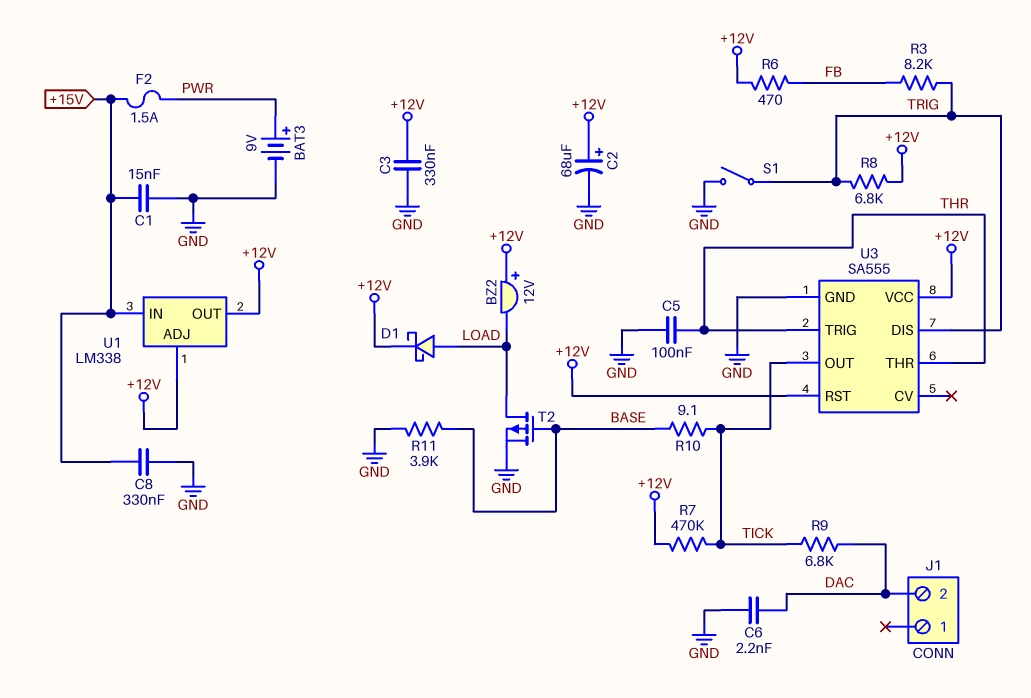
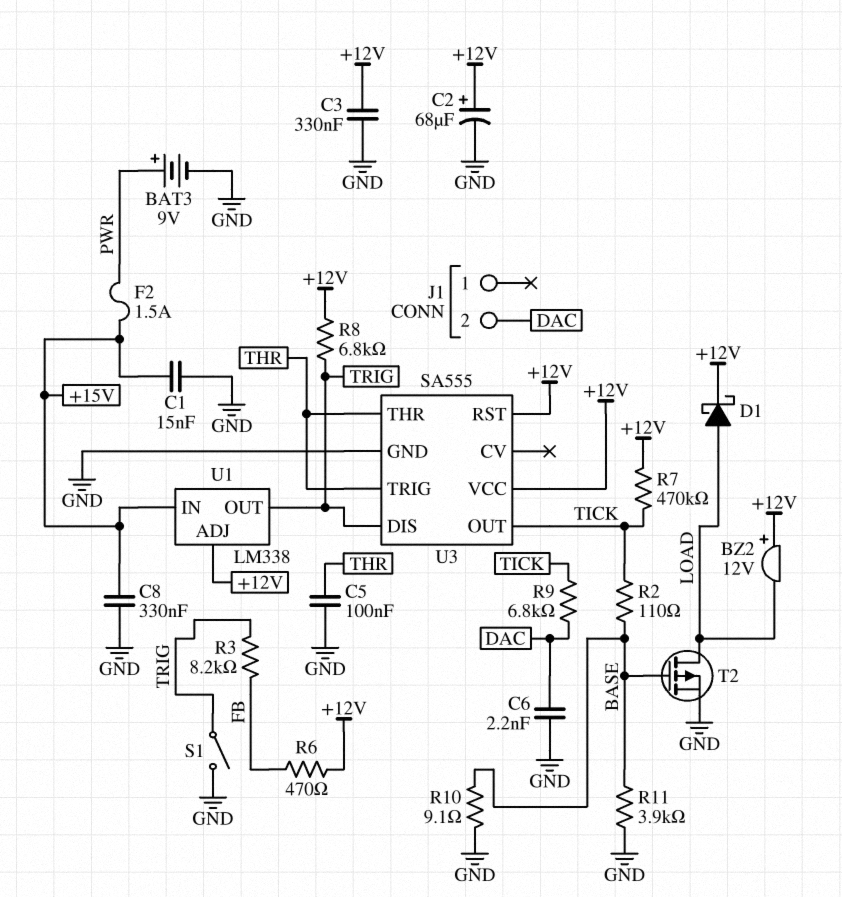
R2: none -> 110 (BASE, TICK)
R10: 9.1 (BASE, TICK) -> 9.1 (BASE, GND)
U1 pin OUT: +12V -> TRIG

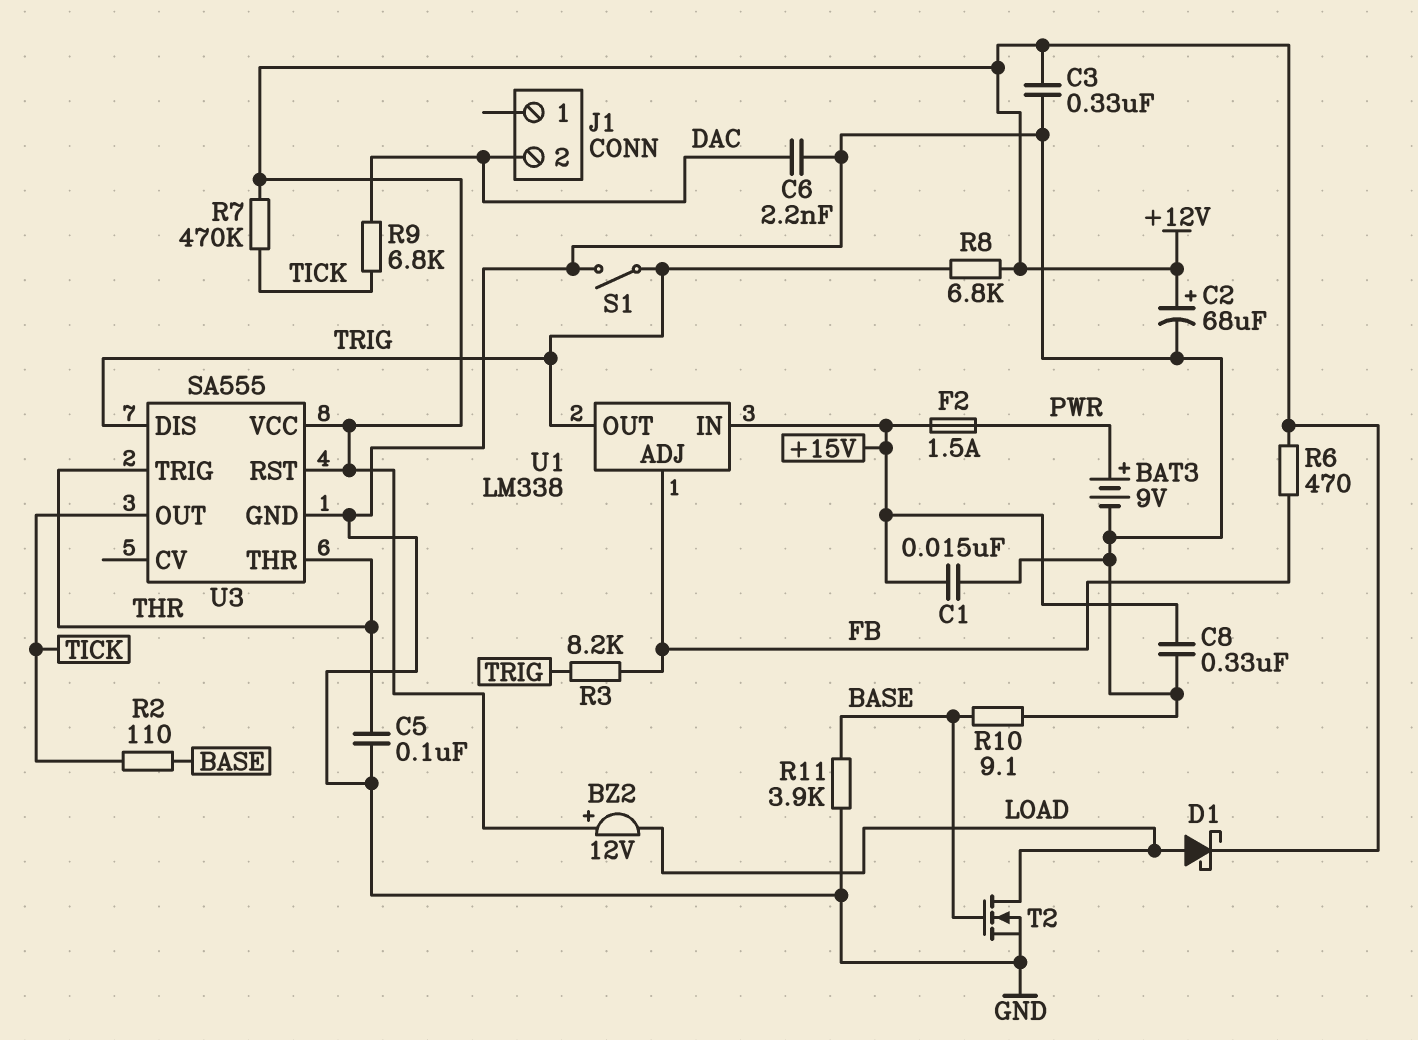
T2: PMOS (G BASE, D LOAD, S GND) -> NMOS (G BASE, D LOAD, S GND)
U1 pin ADJ: +12V -> FB

